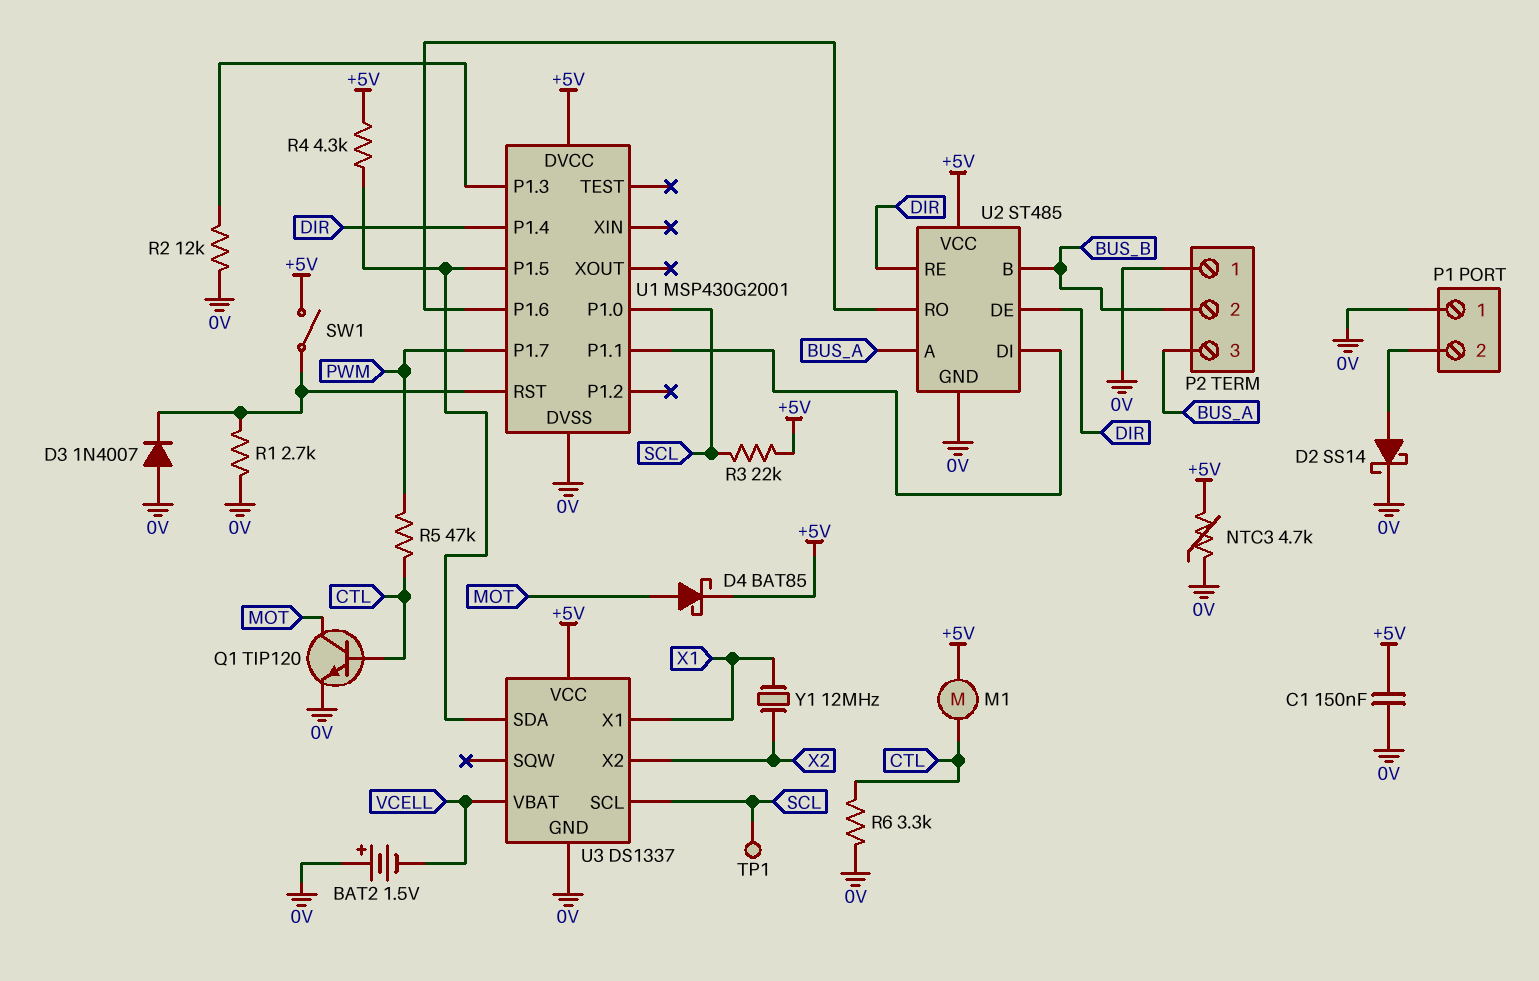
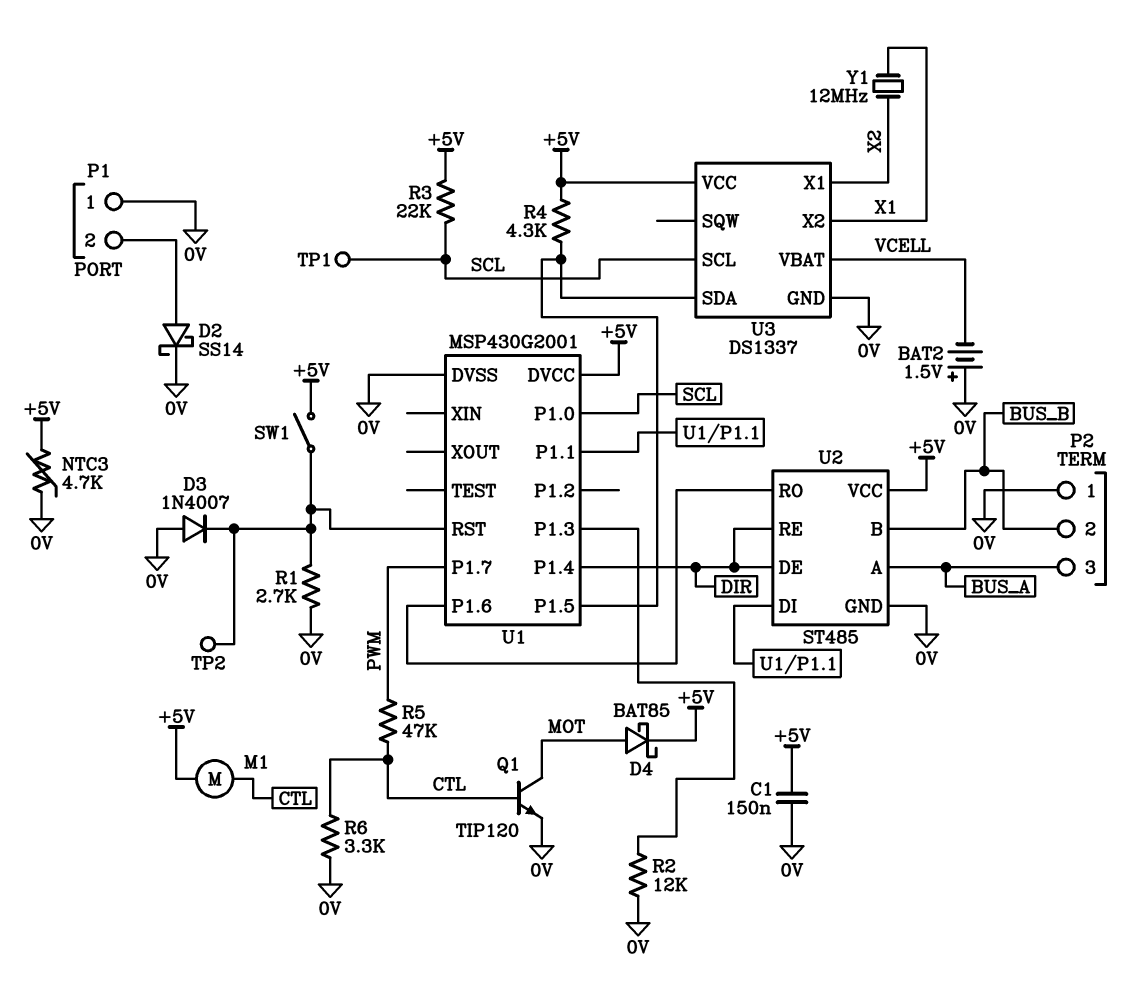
TP2: none -> test point (U1/RST)
U3 pin X1: X1 -> X2
U3 pin X2: X2 -> X1

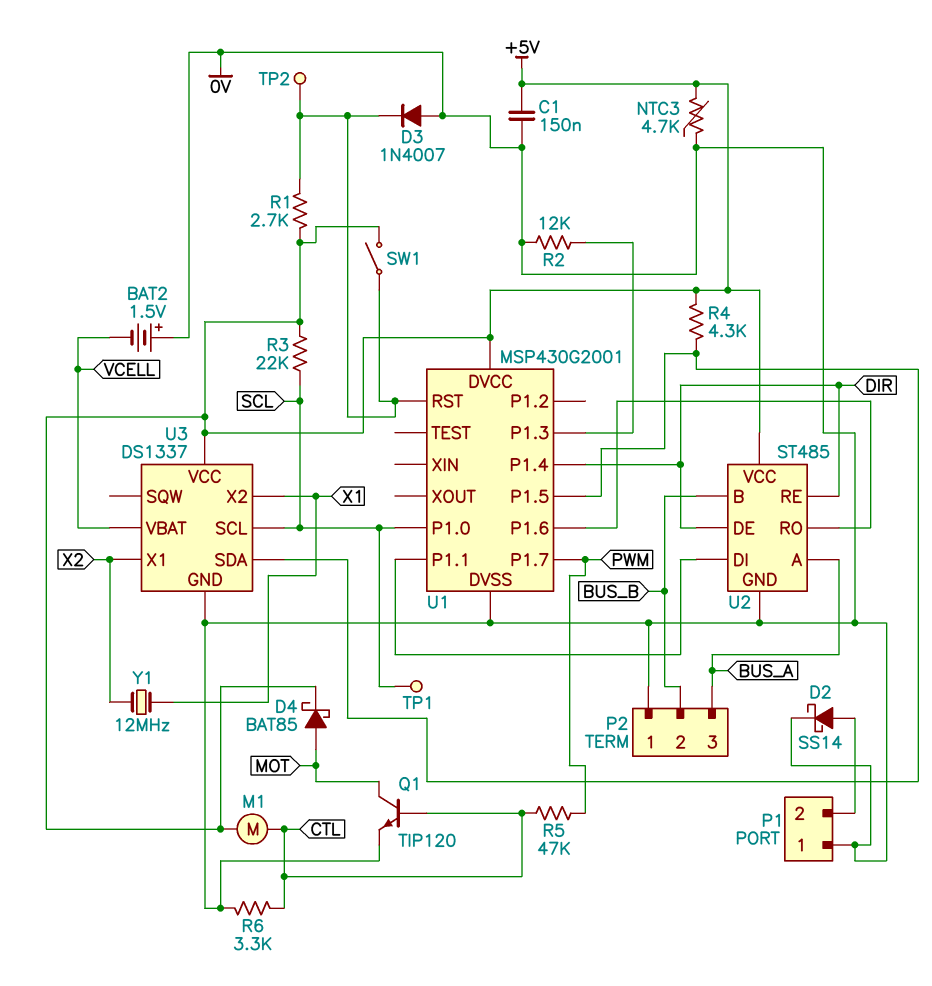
R1: 2.7k (0V, U1/RST) -> 2.7k (+5V, U1/RST)

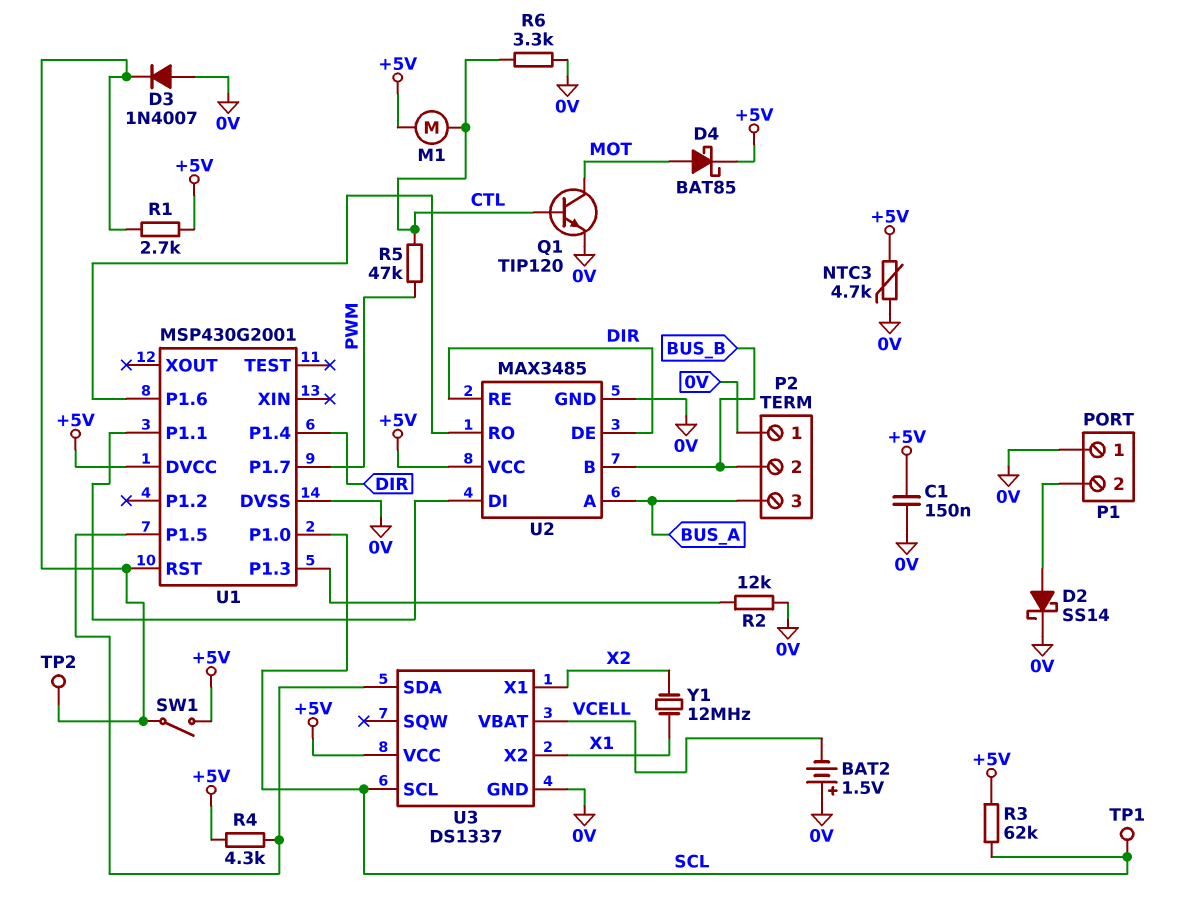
R3: 22k (+5V, SCL) -> 62k (+5V, SCL)
U2: ST485 -> MAX3485

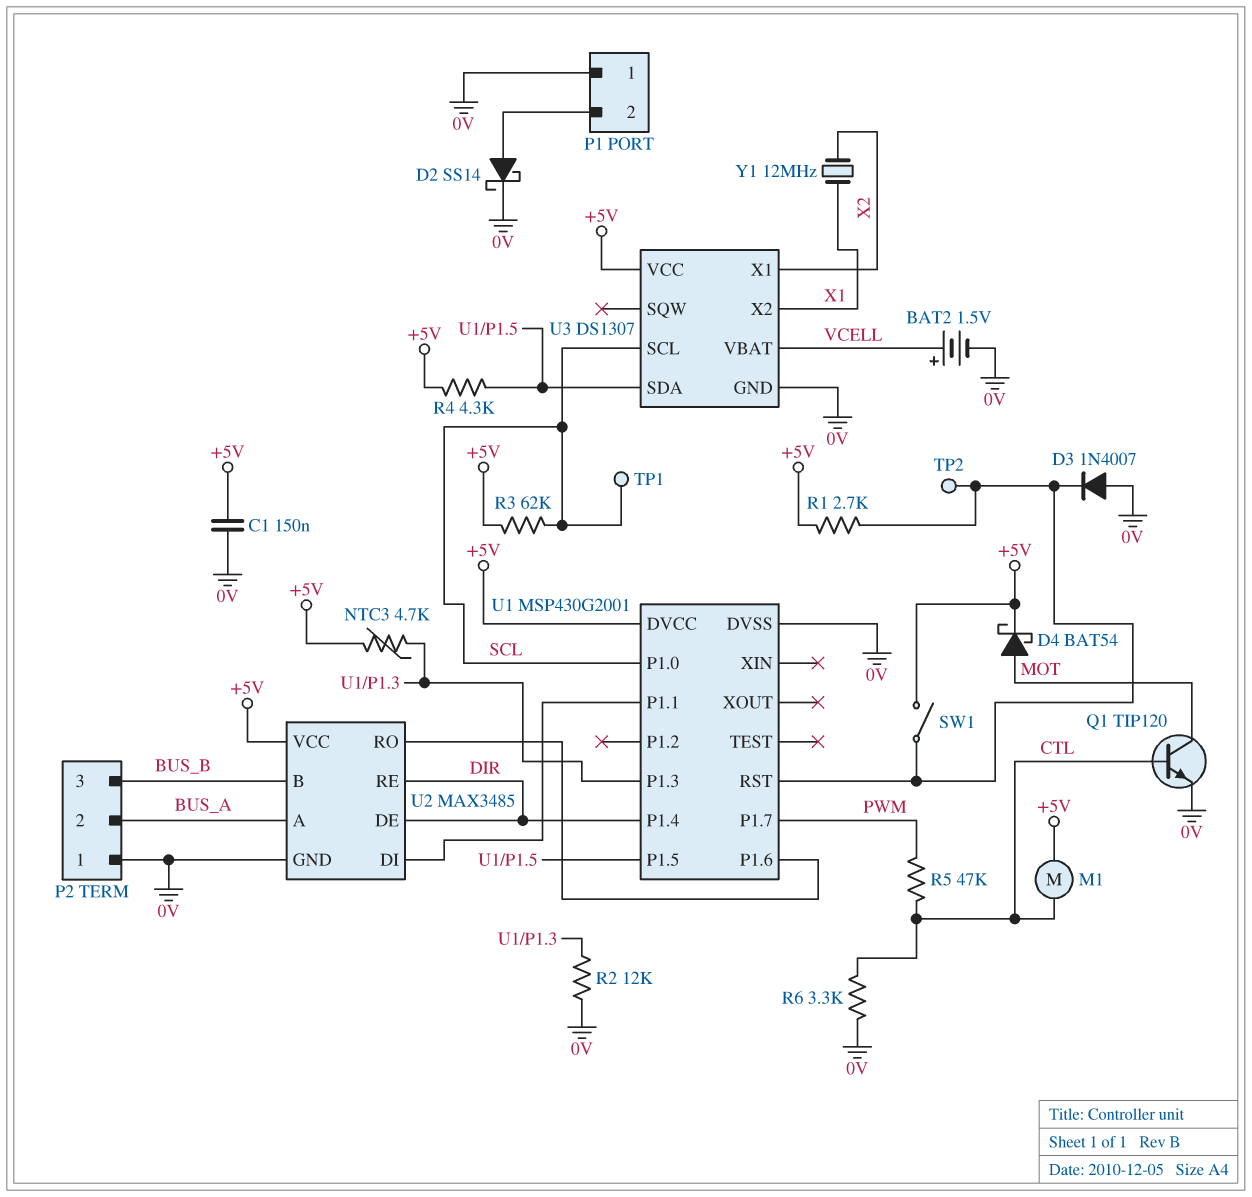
BAT2: 1.5V (plus 0V, minus VCELL) -> 1.5V (plus VCELL, minus 0V)
D4: schottky BAT85 (A MOT, K +5V) -> schottky BAT54 (A MOT, K +5V)
NTC3: 4.7k (+5V, 0V) -> 4.7k (+5V, U1/P1.3)
P2 pin 2: BUS_B -> BUS_A
P2 pin 3: BUS_A -> BUS_B
U3: DS1337 -> DS1307

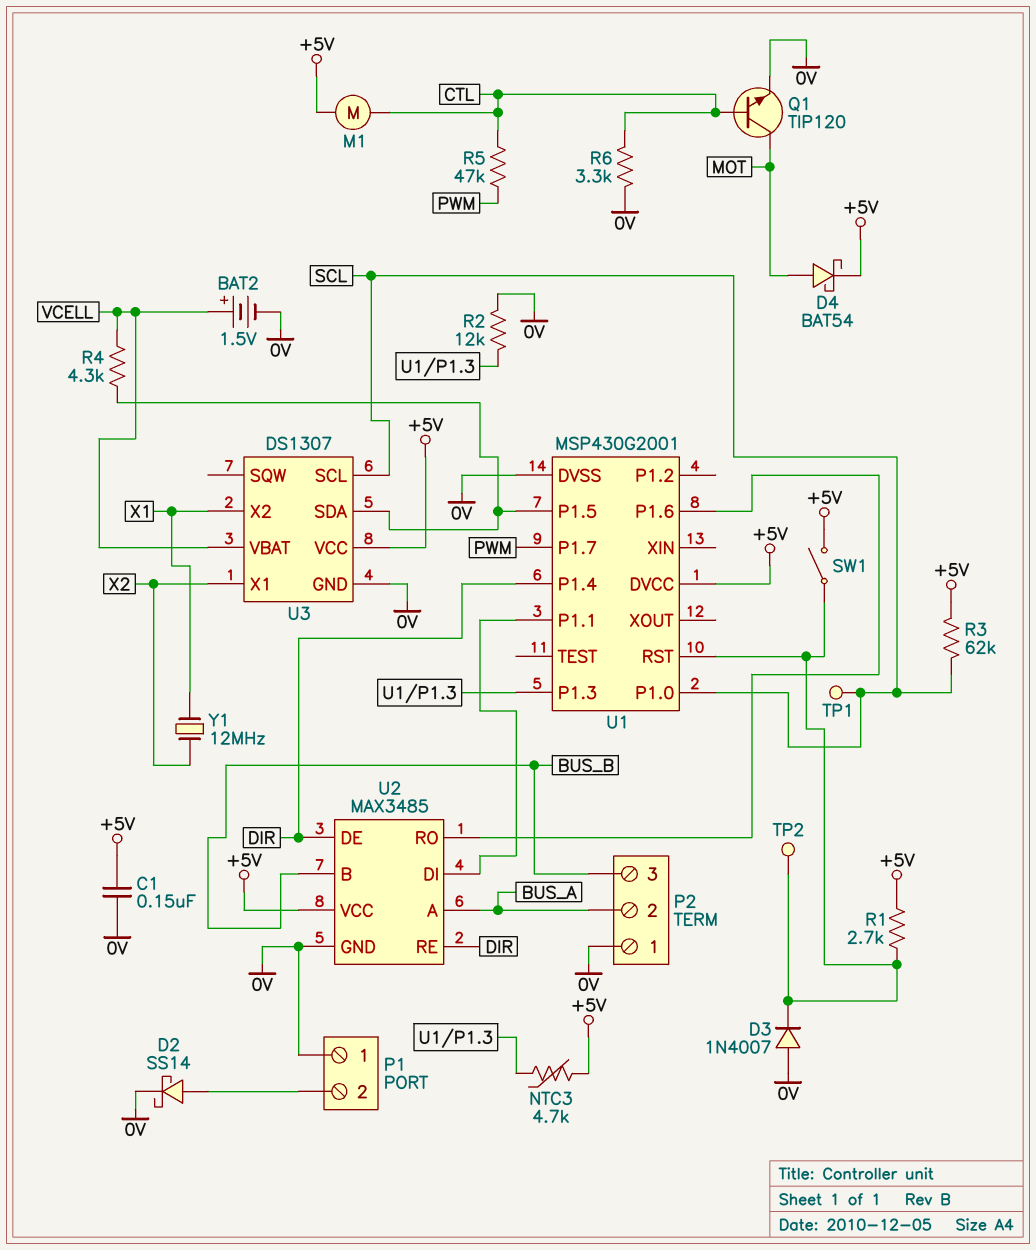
R4: 4.3k (+5V, U1/P1.5) -> 4.3k (U1/P1.5, VCELL)

